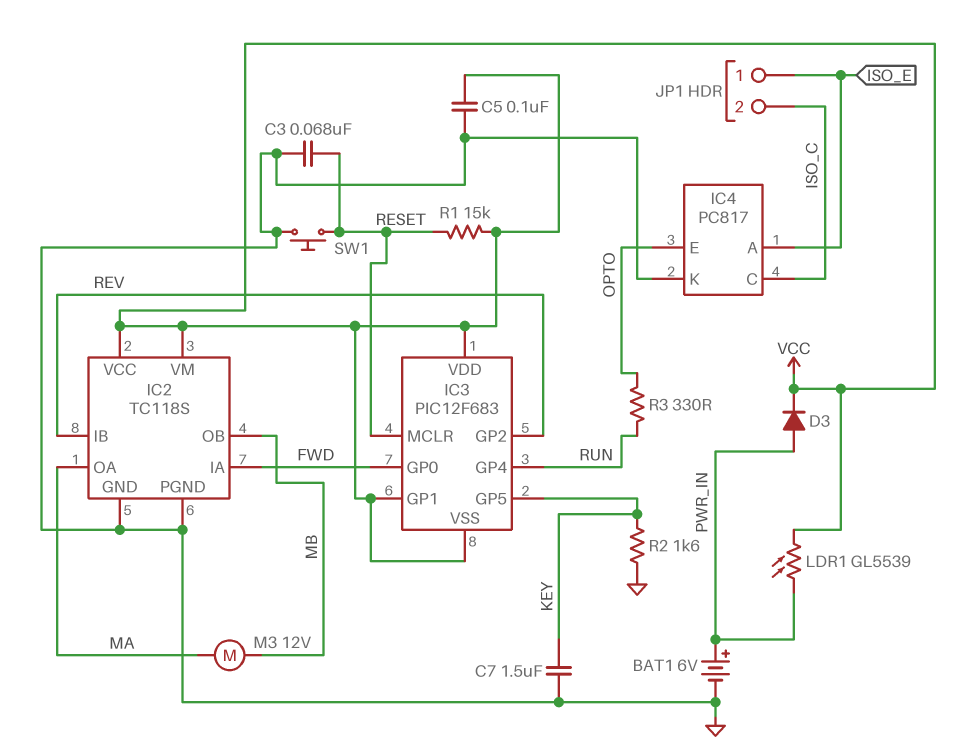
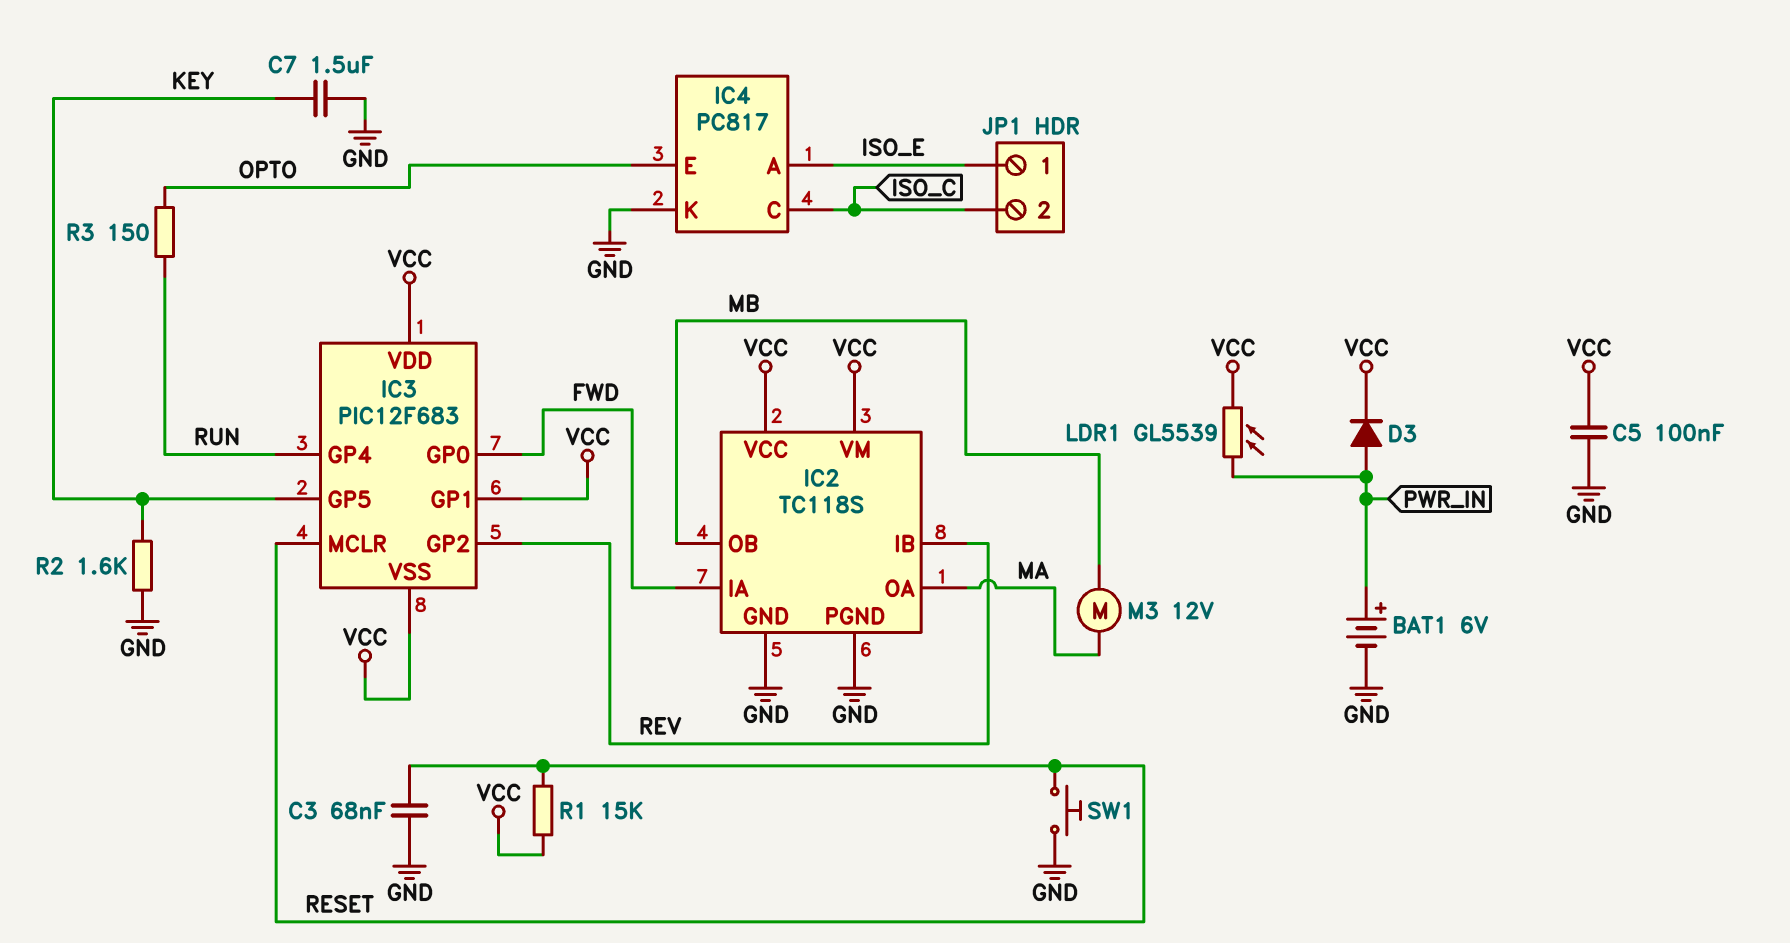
R3: 330 (OPTO, RUN) -> 150 (OPTO, RUN)

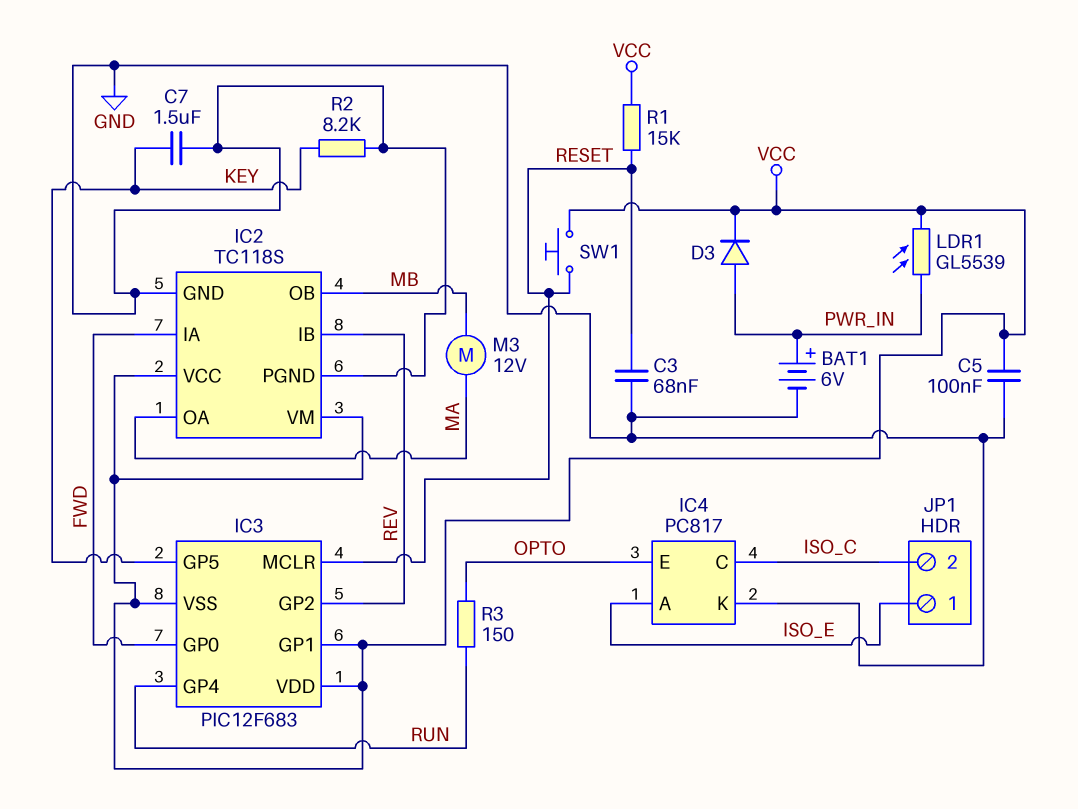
R2: 1.6k (GND, KEY) -> 8.2k (GND, KEY)
SW1: button (GND, RESET) -> button (RESET, VCC)

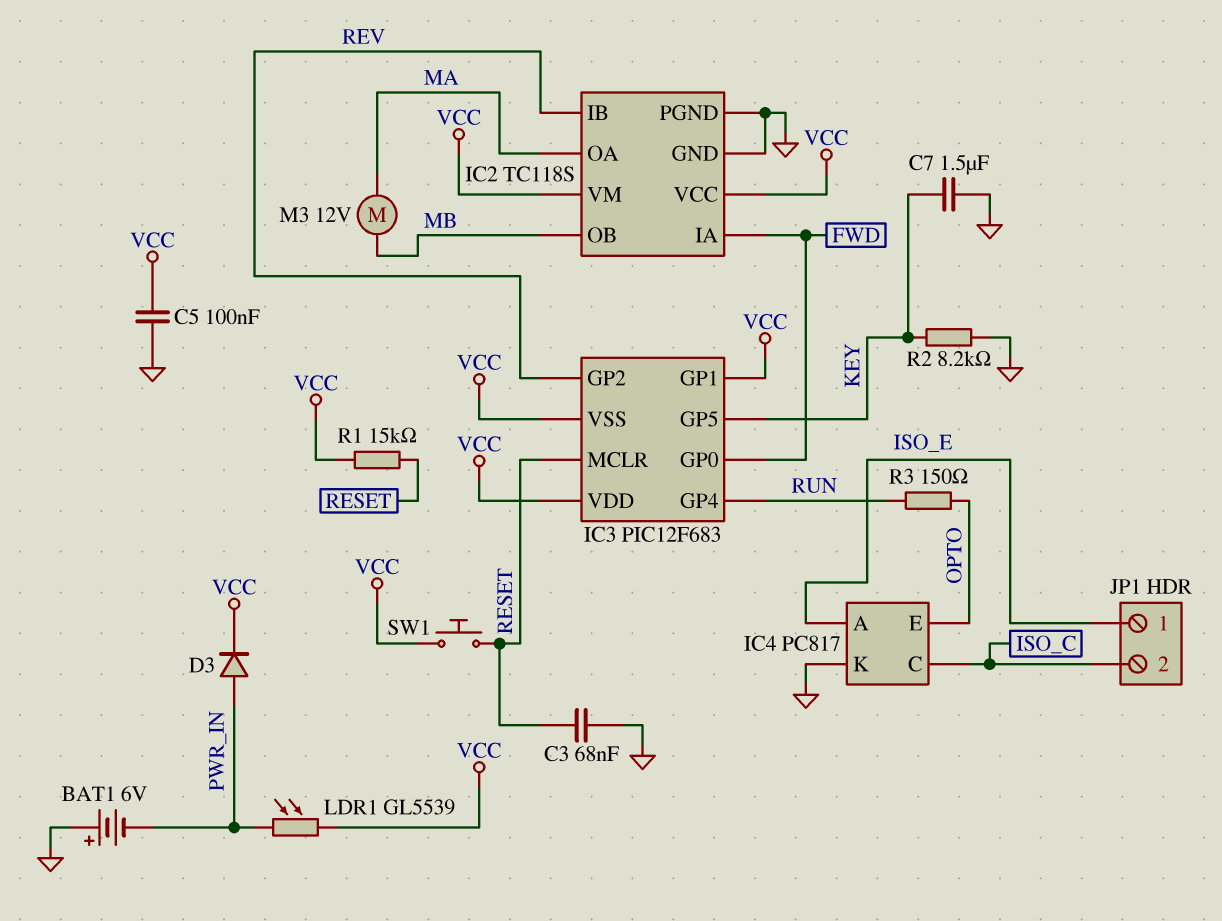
BAT1: 6V (plus PWR_IN, minus GND) -> 6V (plus GND, minus PWR_IN)

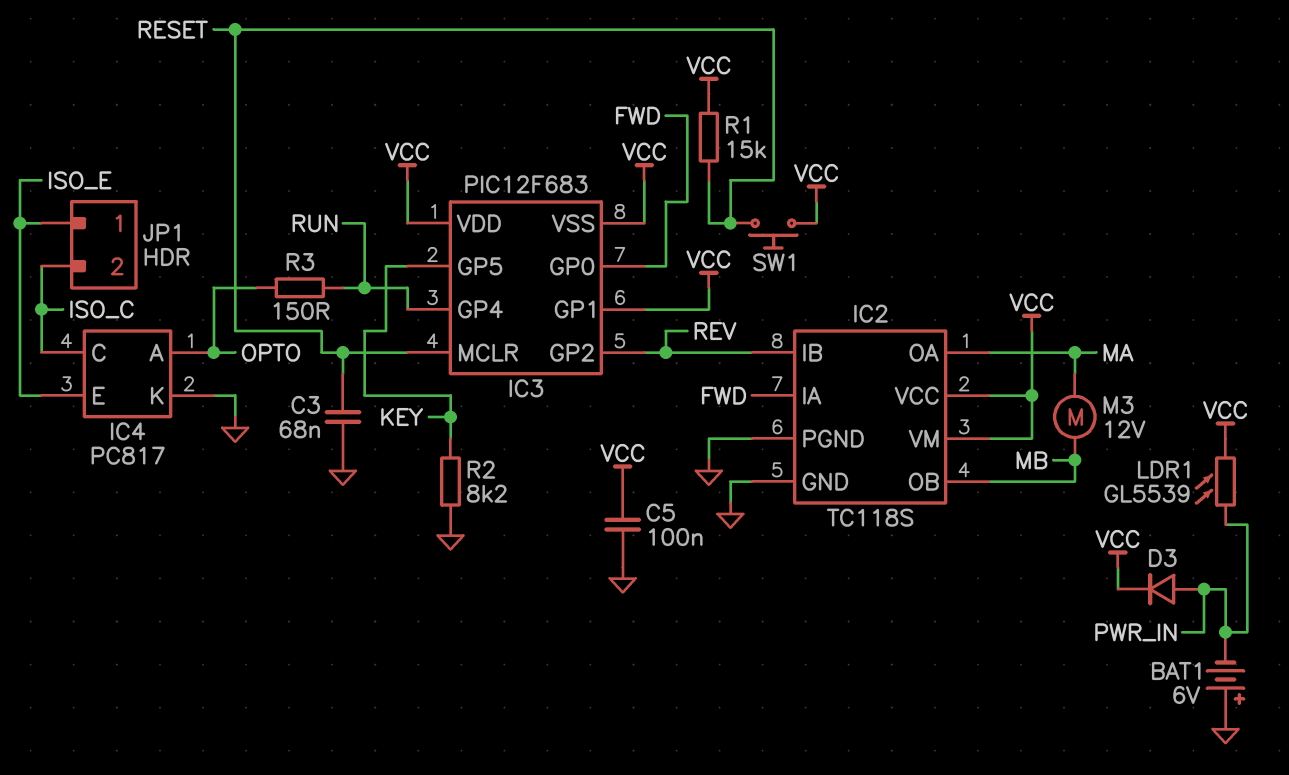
C7: 1.5uF (GND, KEY) -> none
IC4 pin A: ISO_E -> OPTO
IC4 pin E: OPTO -> ISO_E

